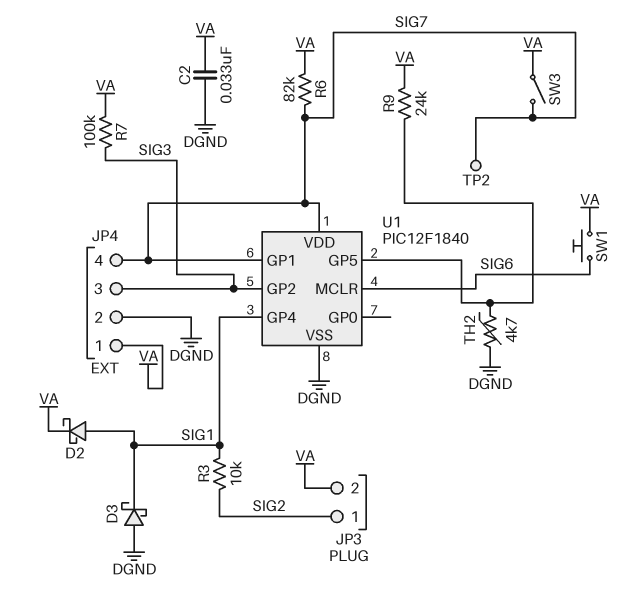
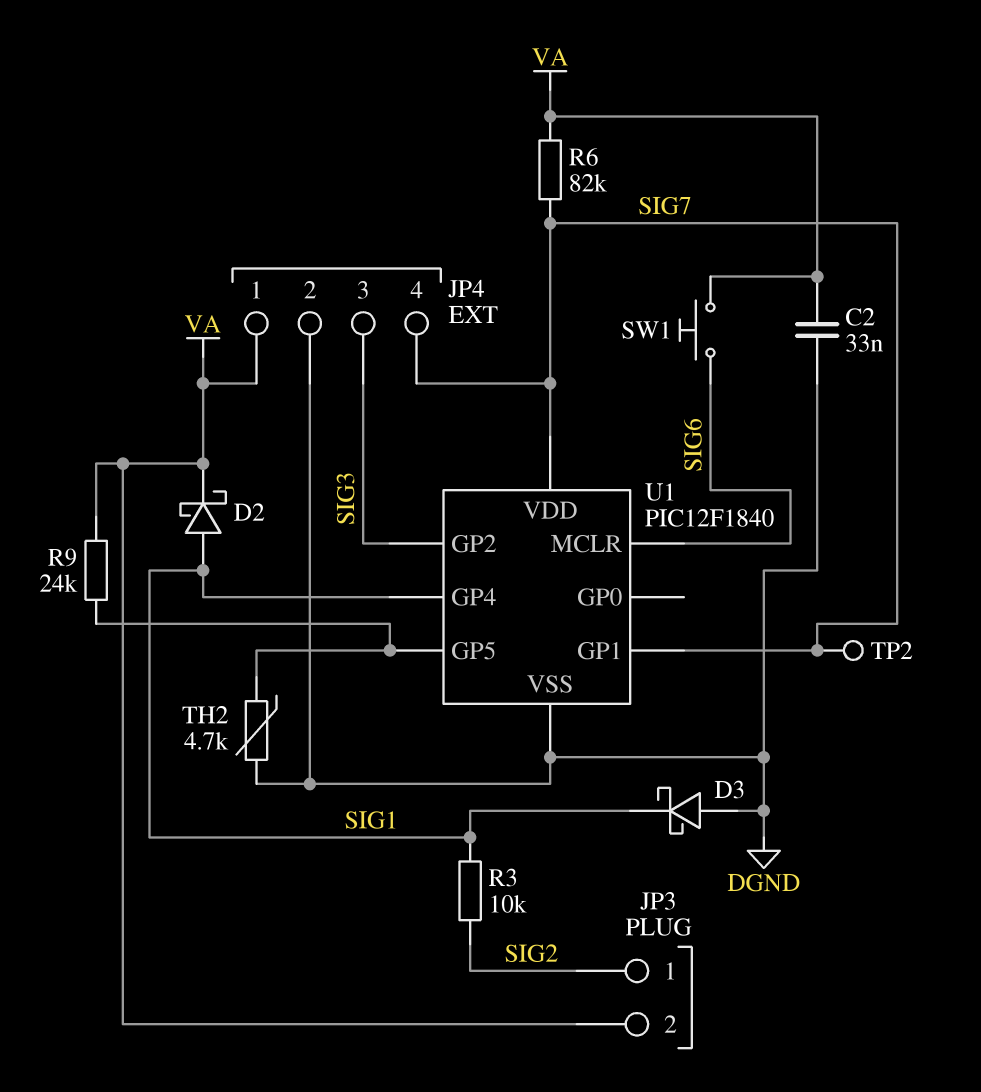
R7: 100k (SIG3, VA) -> none
SW3: switch (SIG7, VA) -> none

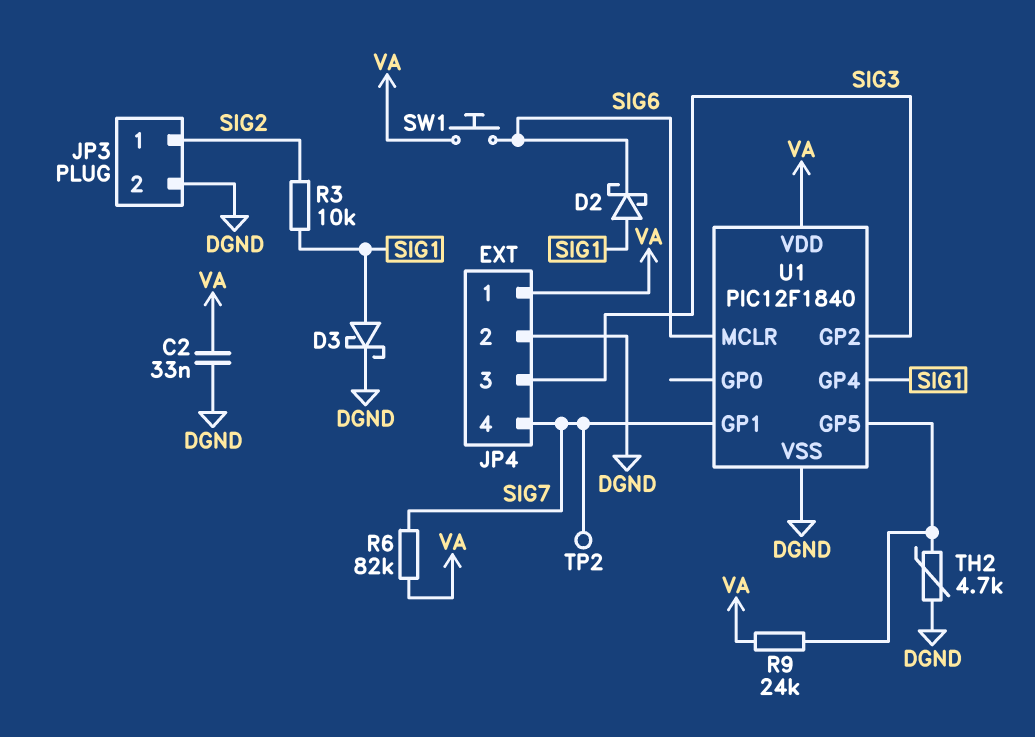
D2: schottky (A SIG1, K VA) -> schottky (A SIG1, K SIG6)
D3: schottky (A DGND, K SIG1) -> schottky (A SIG1, K DGND)
JP3 pin 2: VA -> DGND
U1 pin VDD: SIG7 -> VA

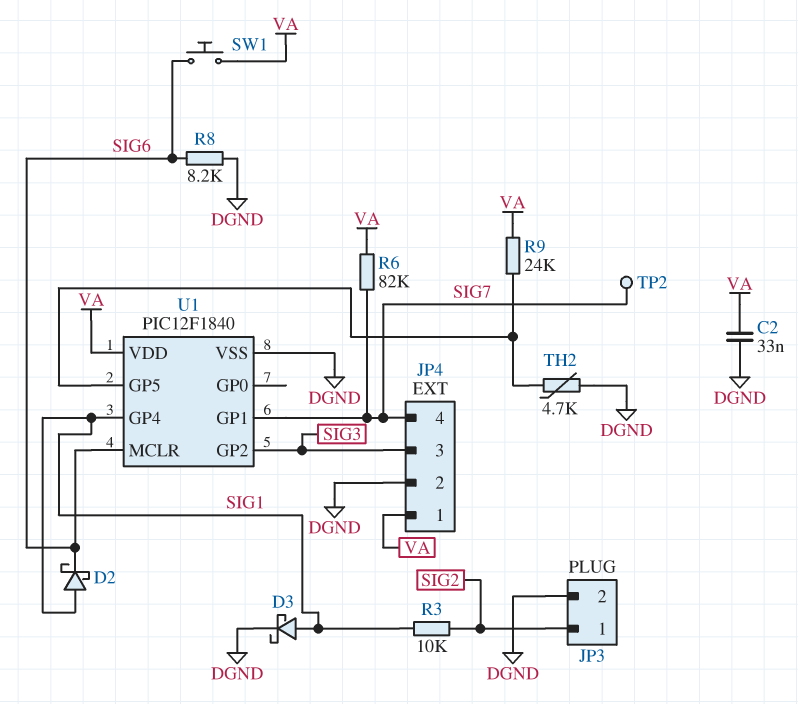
R8: none -> 8.2k (DGND, SIG6)

